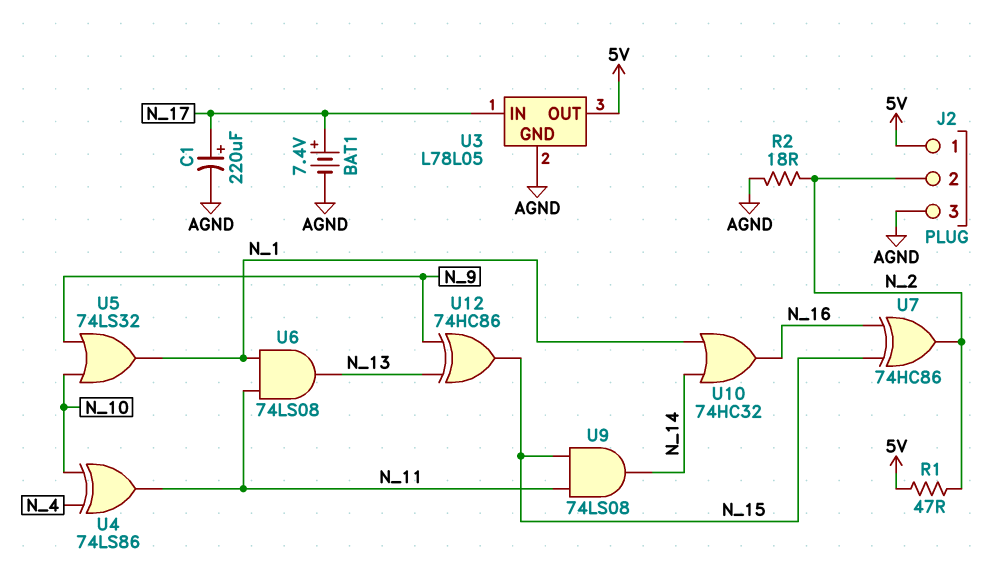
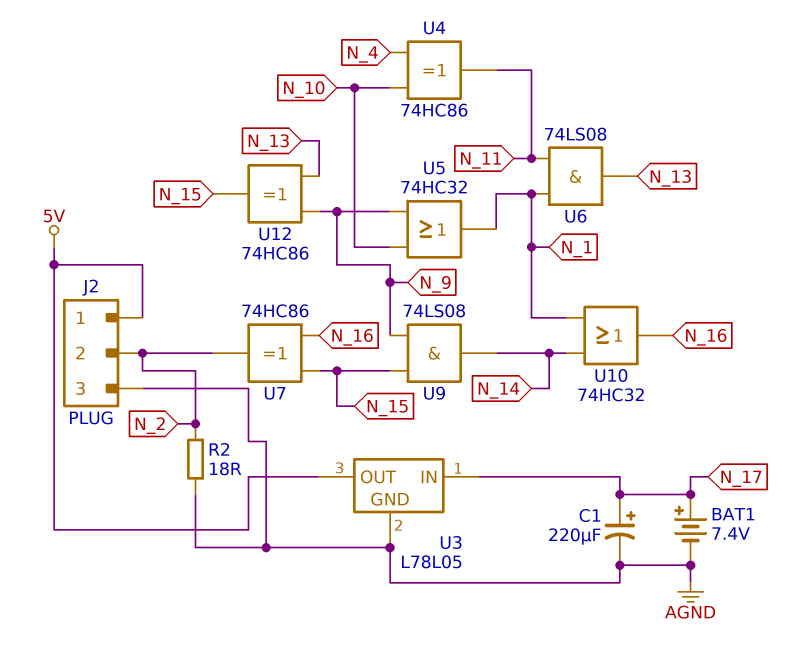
R1: 47 (5V, N_2) -> none
U4: XOR 74LS86 (in N_4, in N_10, out N_11) -> XOR 74HC86 (in N_4, in N_10, out N_11)
U5: OR 74LS32 (in N_9, in N_10, out N_1) -> OR 74HC32 (in N_9, in N_10, out N_1)
U9: AND 74LS08 (in N_11, in N_15, out N_14) -> AND 74LS08 (in N_9, in N_15, out N_14)

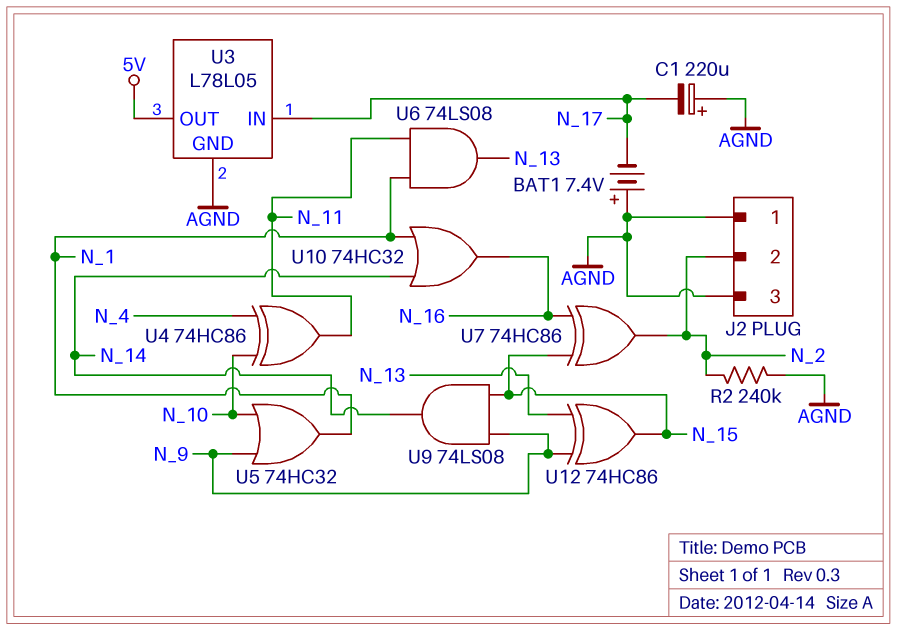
BAT1: 7.4V (plus N_17, minus AGND) -> 7.4V (plus AGND, minus N_17)
C1: 220uF (plus N_17, minus AGND) -> 220uF (plus AGND, minus N_17)
J2 pin 1: 5V -> AGND
R2: 18 (AGND, N_2) -> 240k (AGND, N_2)

